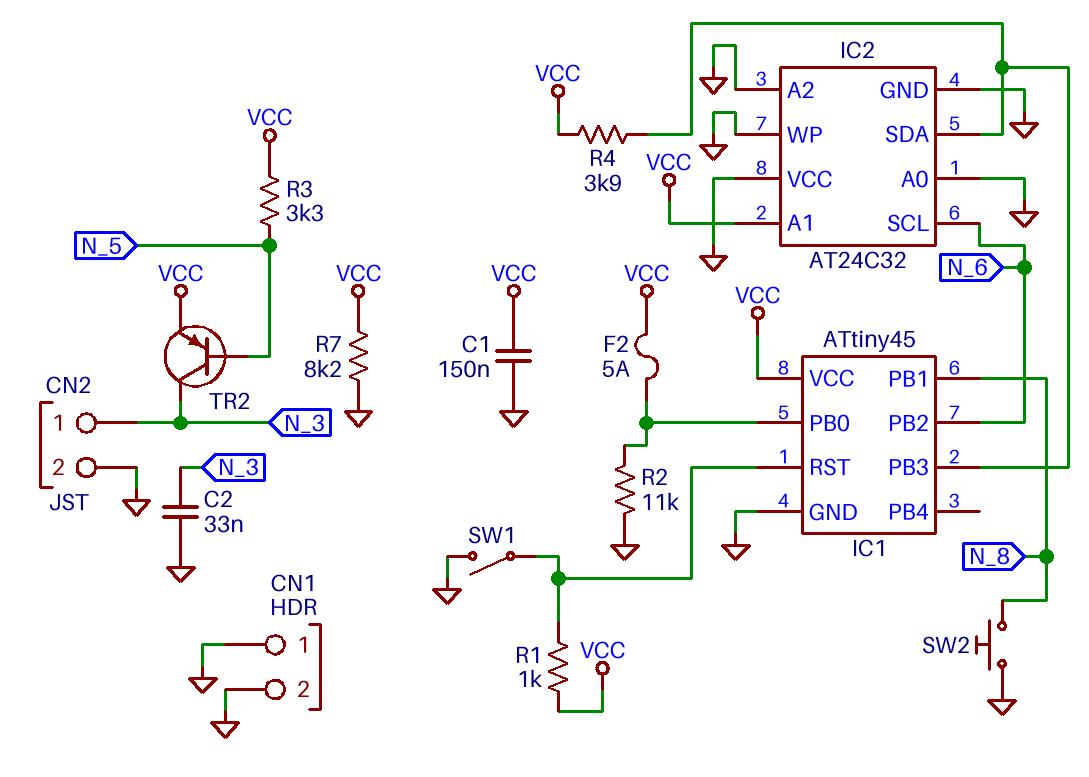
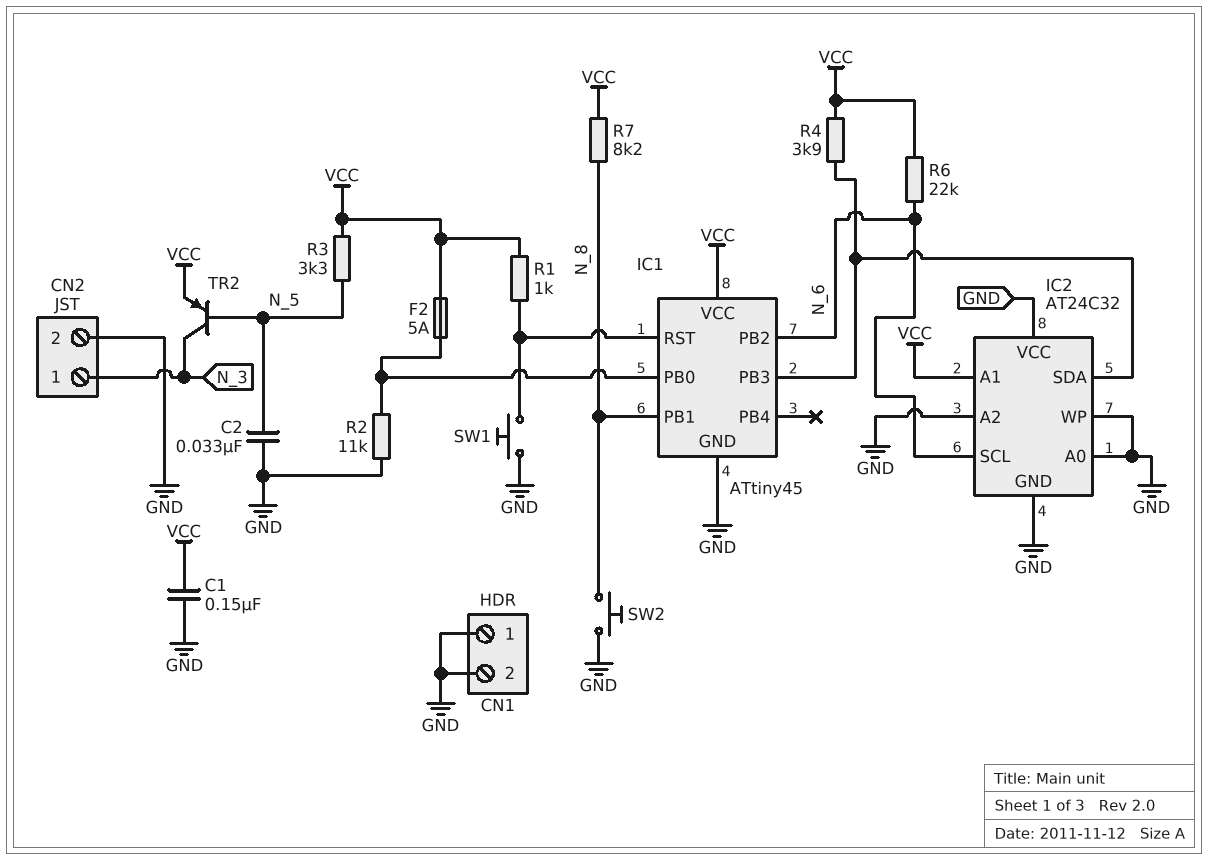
C2: 33nF (GND, N_3) -> 33nF (GND, N_5)
R6: none -> 22k (N_6, VCC)
R7: 8.2k (GND, VCC) -> 8.2k (N_8, VCC)
SW1: switch (GND, IC1/RST) -> button (GND, IC1/RST)

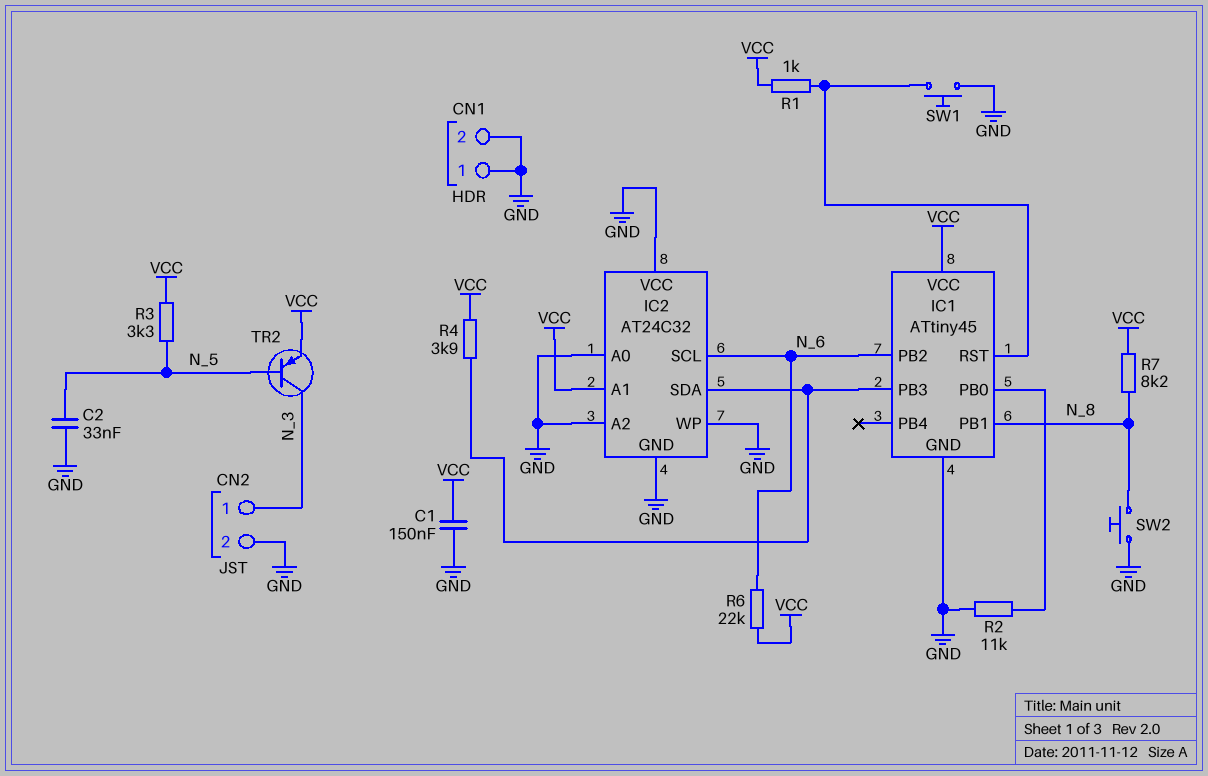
F2: 5A (IC1/PB0, VCC) -> none

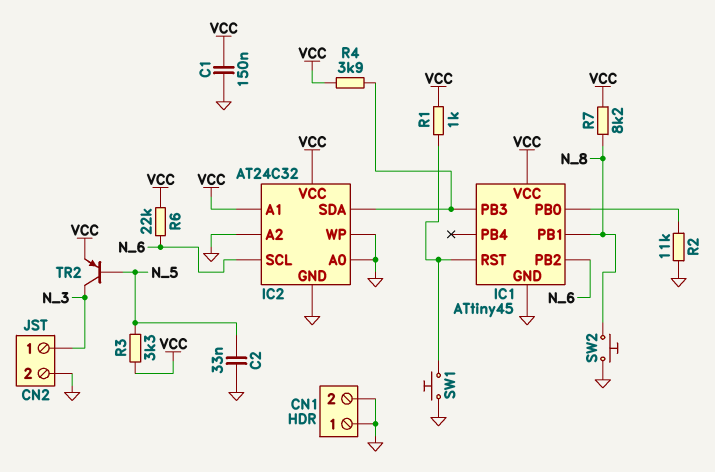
IC2 pin VCC: GND -> VCC

